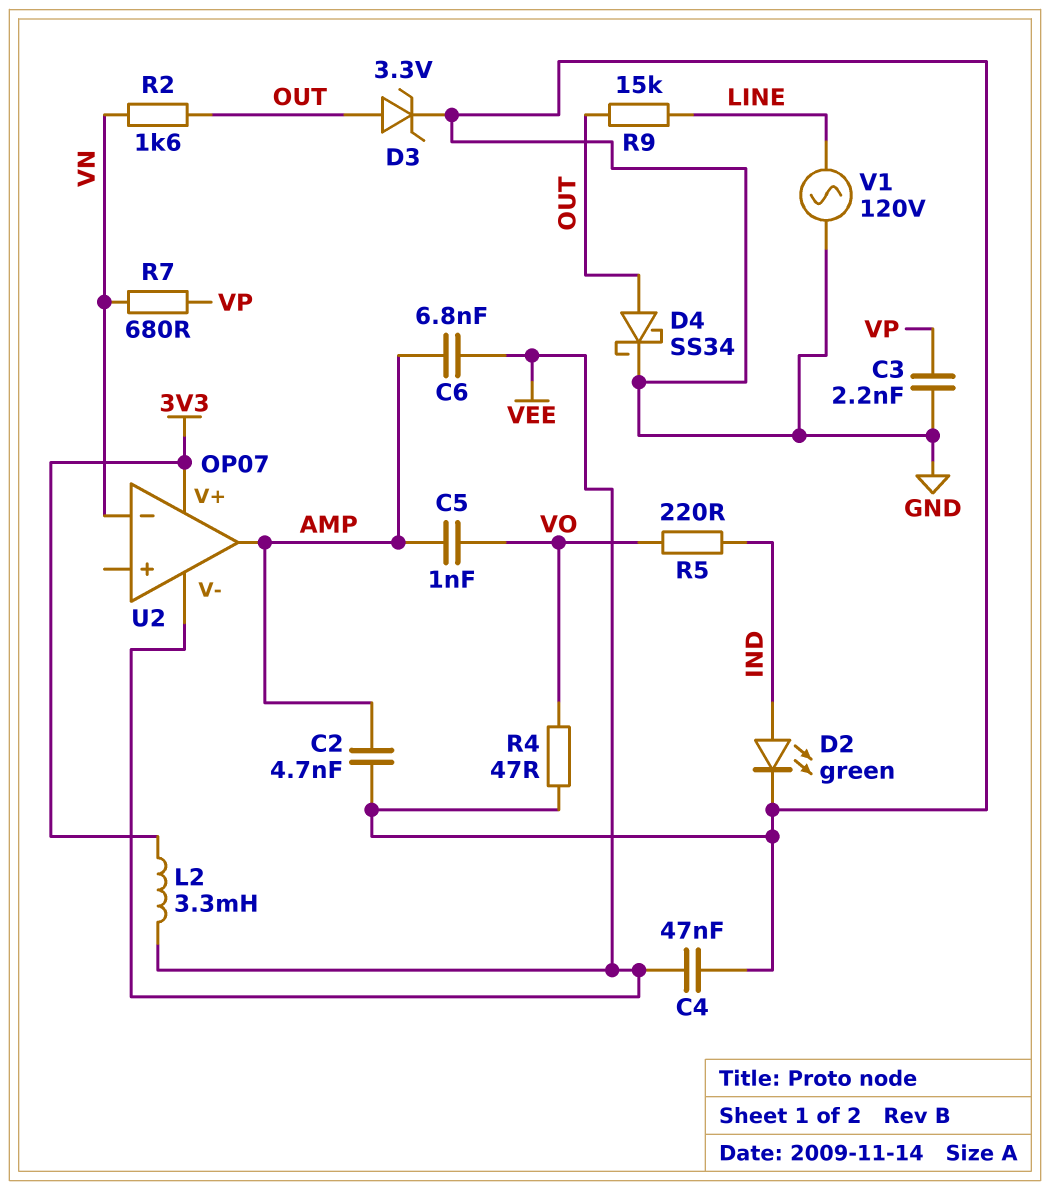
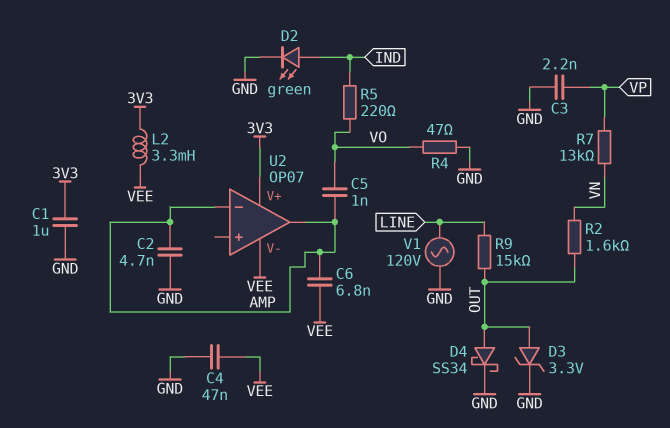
C1: none -> 1uF (3V3, GND)
R7: 680 (VN, VP) -> 13k (VN, VP)
U2 pin in-: VN -> AMP

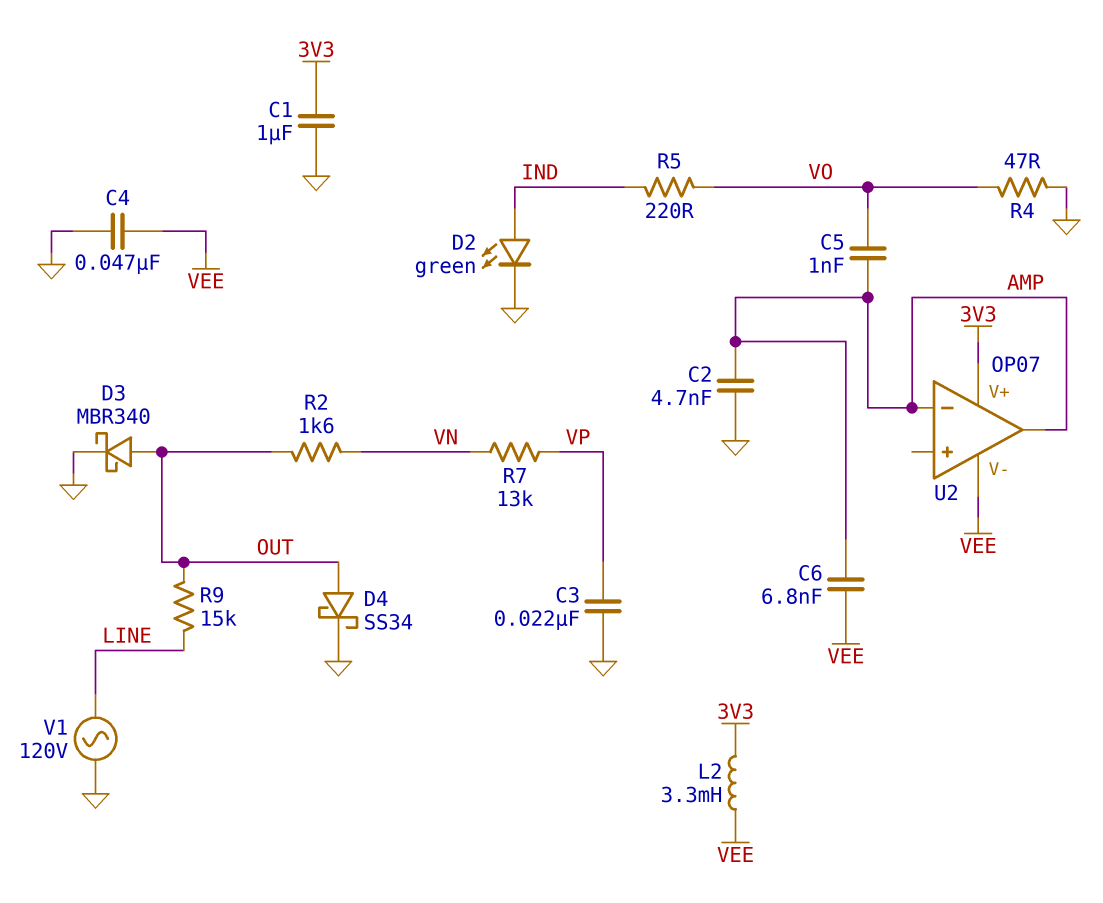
C3: 2.2nF (GND, VP) -> 22nF (GND, VP)
D3: zener 3.3V (A OUT, K GND) -> schottky MBR340 (A OUT, K GND)

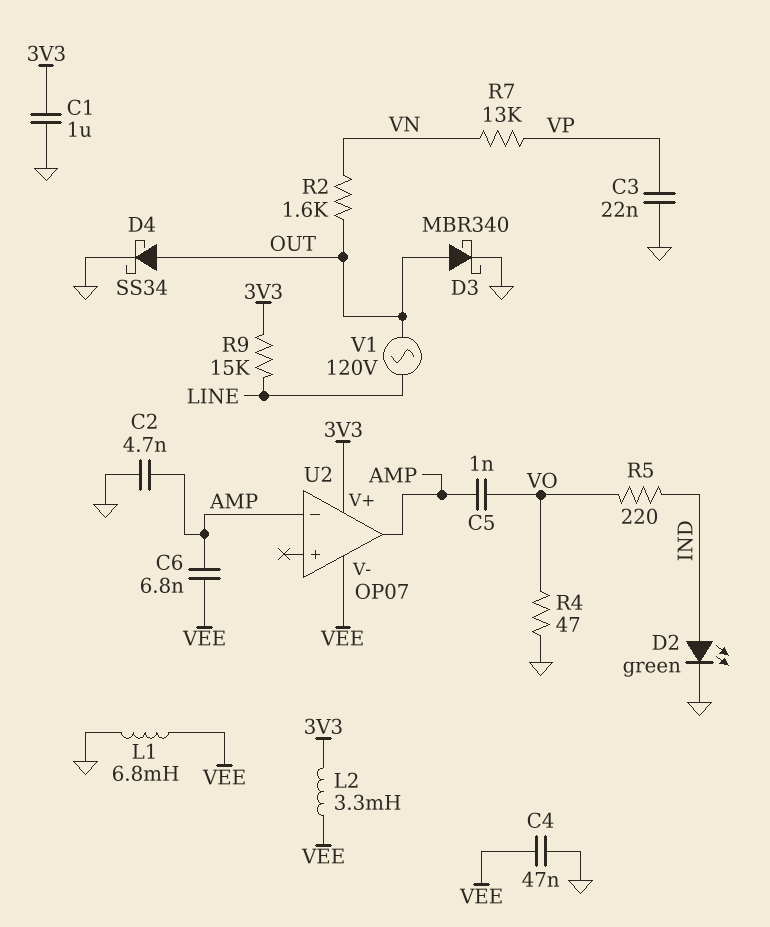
L1: none -> 6.8mH (GND, VEE)
R9: 15k (LINE, OUT) -> 15k (3V3, LINE)
V1: AC 120V (GND, LINE) -> AC 120V (LINE, OUT)

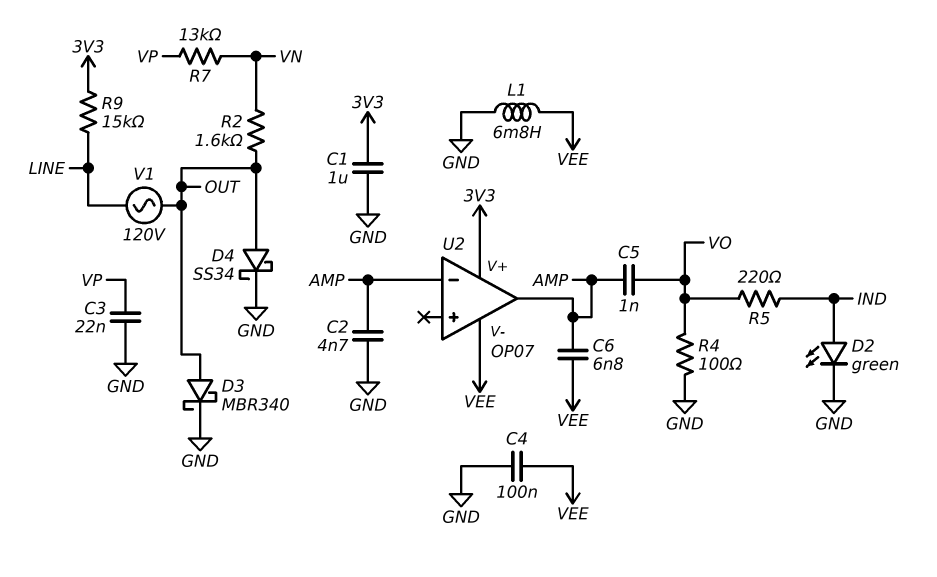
C4: 47nF (GND, VEE) -> 100nF (GND, VEE)
L2: 3.3mH (3V3, VEE) -> none
R4: 47 (GND, VO) -> 100 (GND, VO)

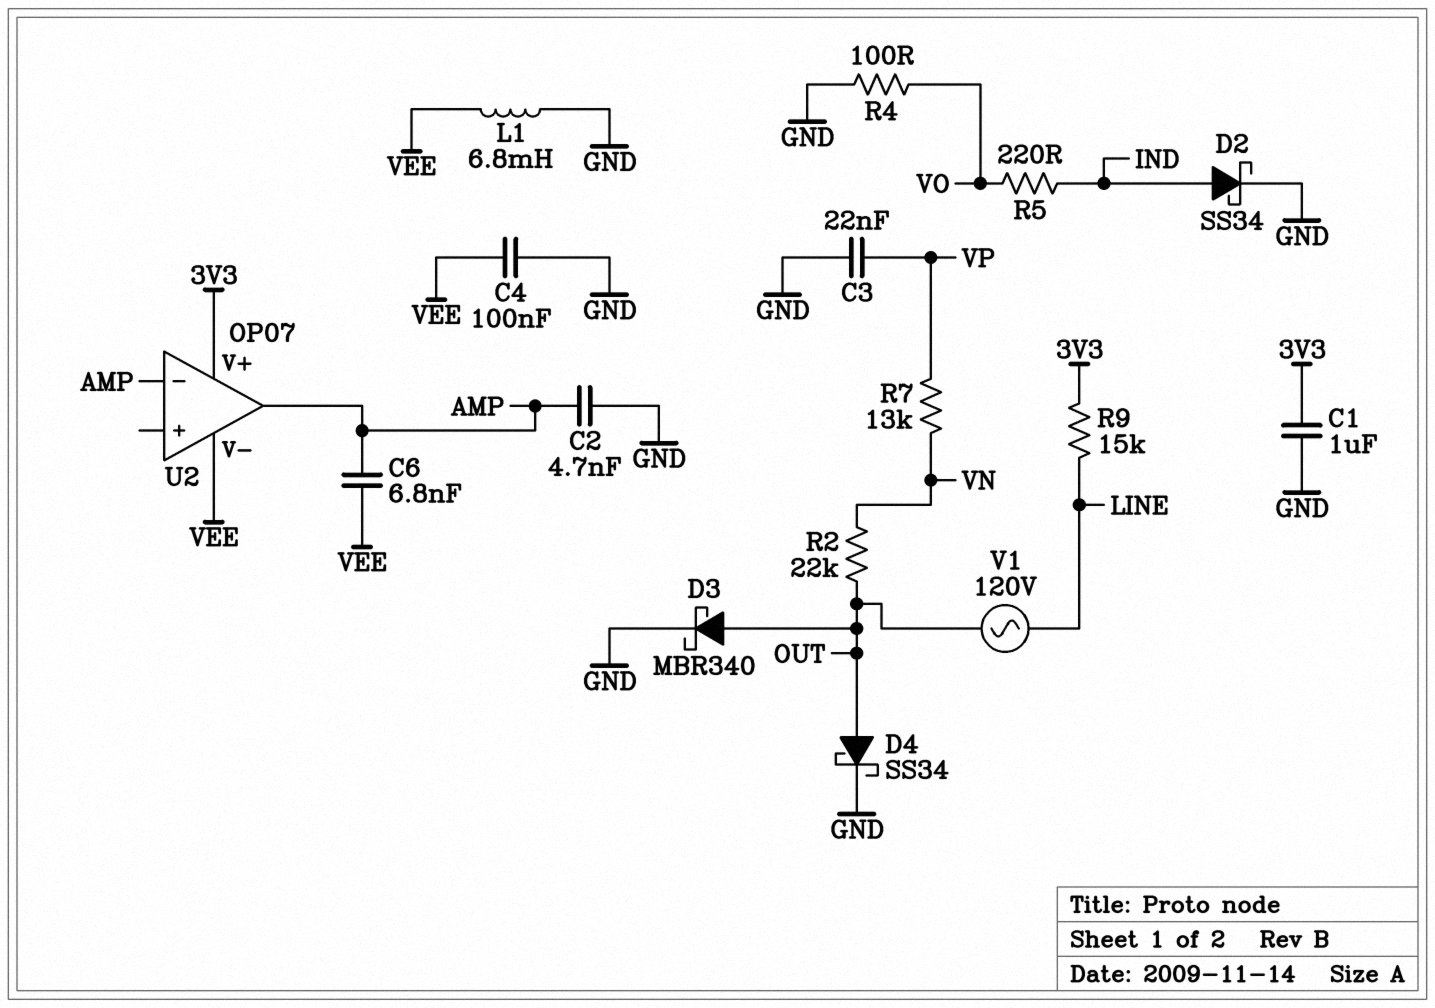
C5: 1nF (AMP, VO) -> none
D2: LED green (A IND, K GND) -> schottky SS34 (A IND, K GND)
R2: 1.6k (OUT, VN) -> 22k (OUT, VN)

